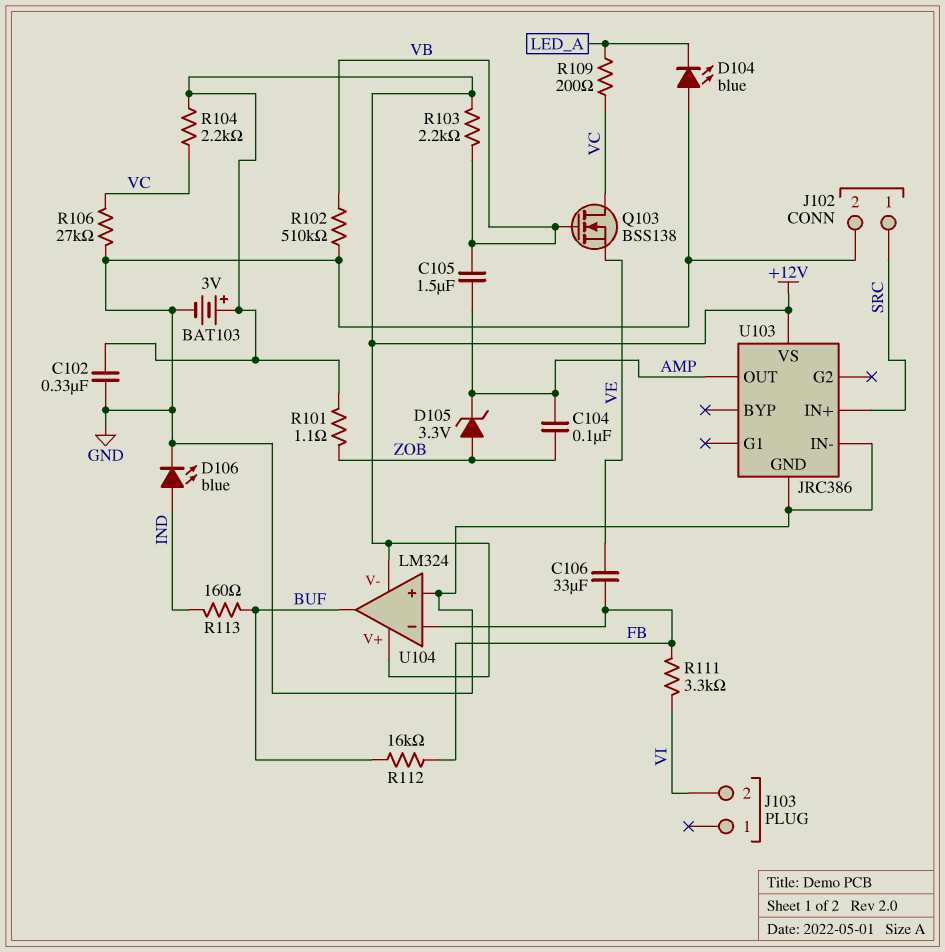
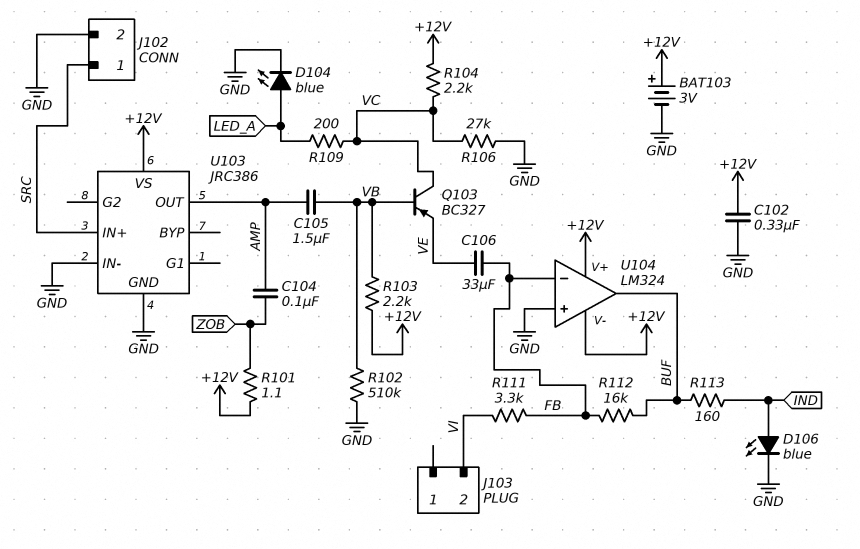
D104: LED blue (A GND, K LED_A) -> LED blue (A LED_A, K GND)
D105: zener 3.3V (A ZOB, K AMP) -> none
Q103: NMOS BSS138 (G VB, D VC, S VE) -> PNP BC327 (B VB, C VC, E VE)

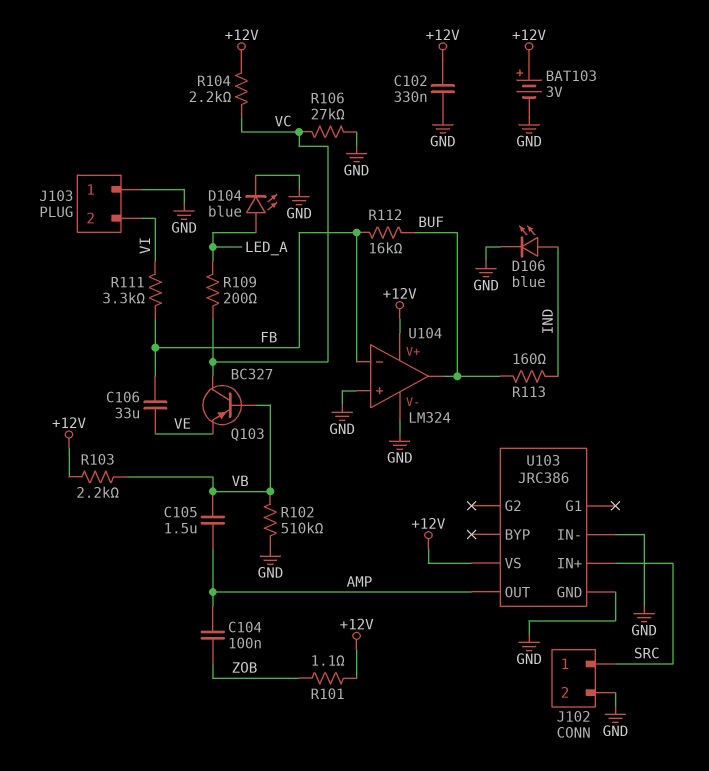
J103 pin 1: none -> GND
U104 pin V-: +12V -> GND

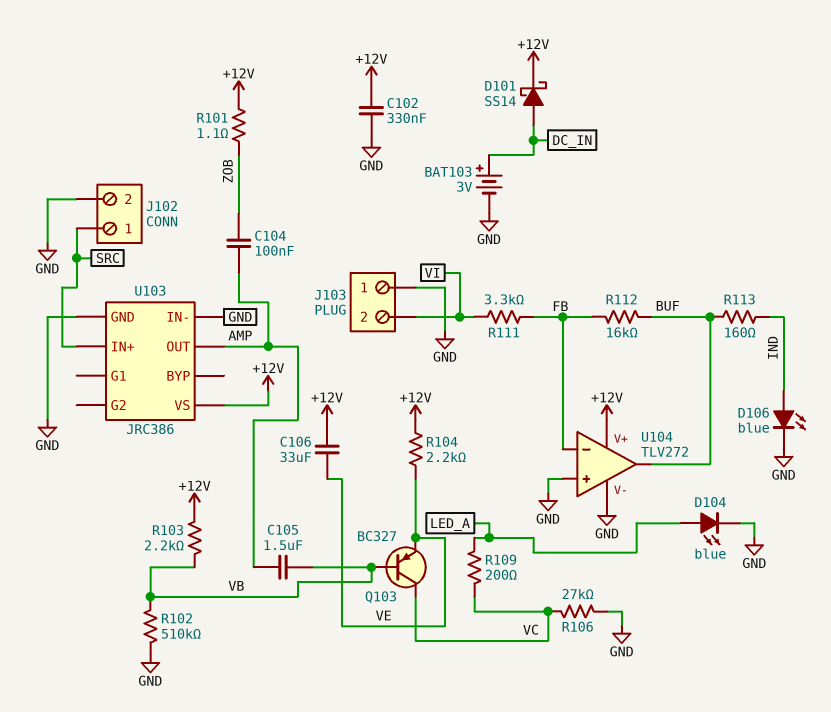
BAT103: 3V (plus +12V, minus GND) -> 3V (plus DC_IN, minus GND)
C106: 33uF (FB, VE) -> 33uF (+12V, VE)
D101: none -> schottky SS14 (A DC_IN, K +12V)
R104: 2.2k (+12V, VC) -> 2.2k (+12V, VE)
U104: LM324 -> TLV272

